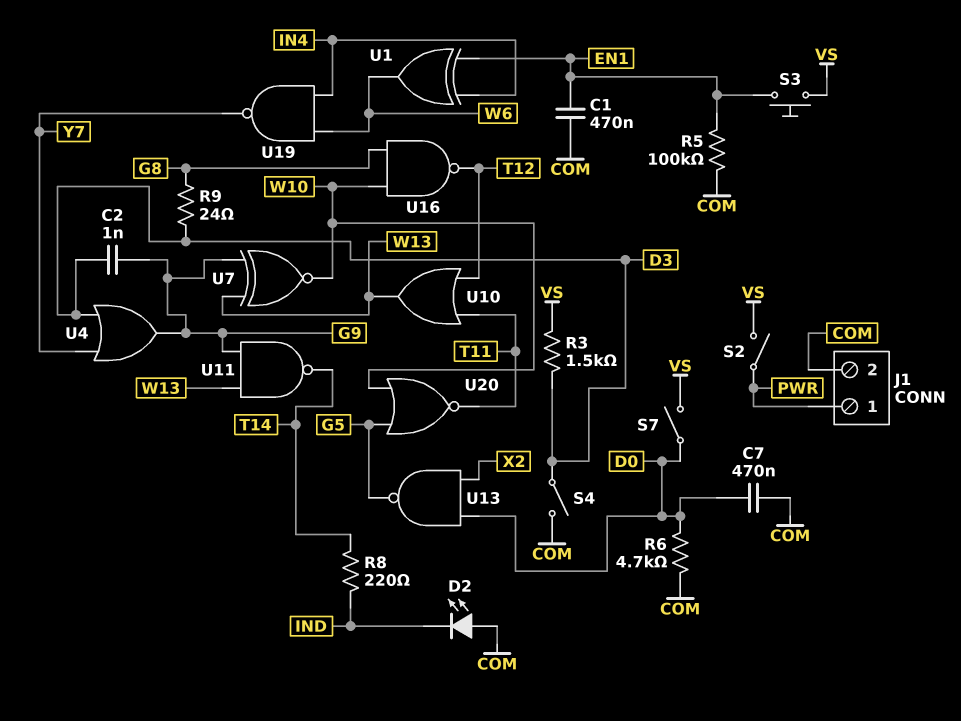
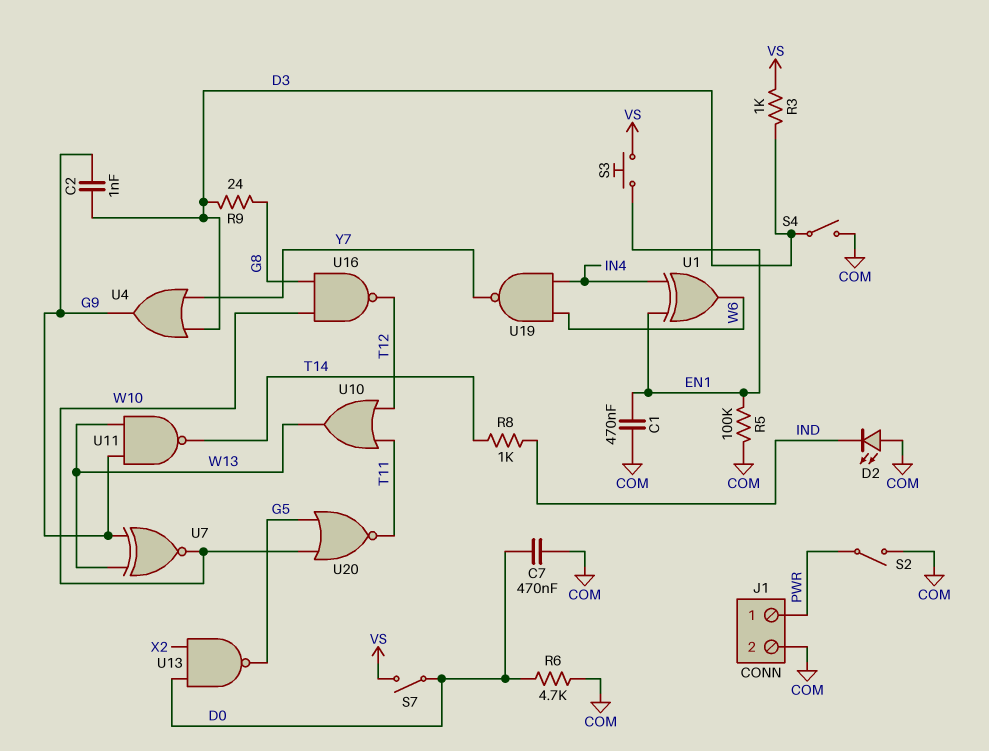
R3: 1.5k (D3, VS) -> 1k (D3, VS)
R8: 220 (IND, T14) -> 1k (IND, T14)
S2: switch (PWR, VS) -> switch (COM, PWR)

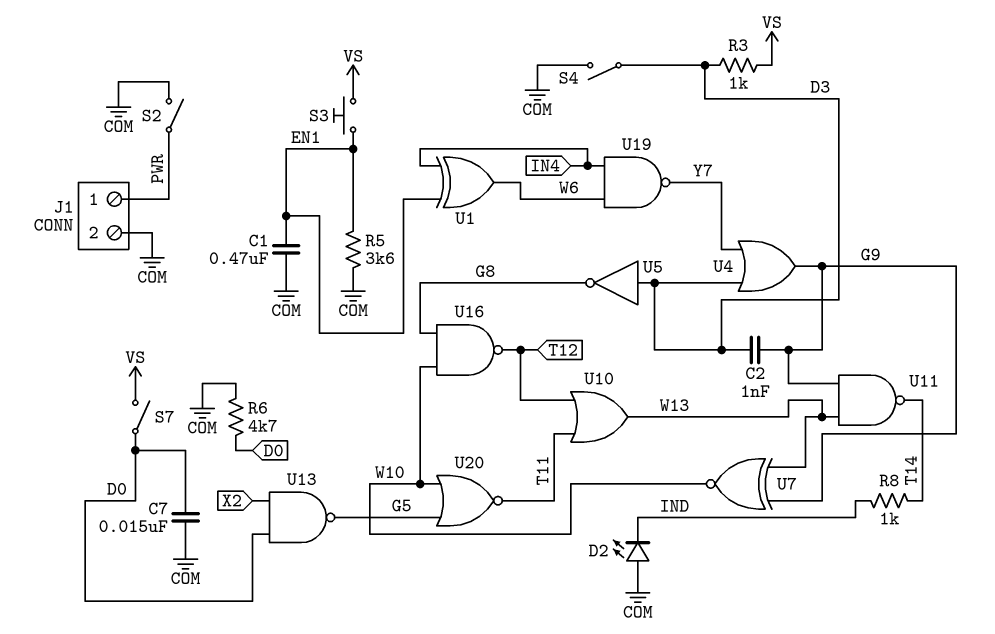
C7: 470nF (COM, D0) -> 15nF (COM, D0)
R5: 100k (COM, EN1) -> 3.6k (COM, EN1)
R9: 24 (D3, G8) -> none
U5: none -> NOT (in D3, out G8)

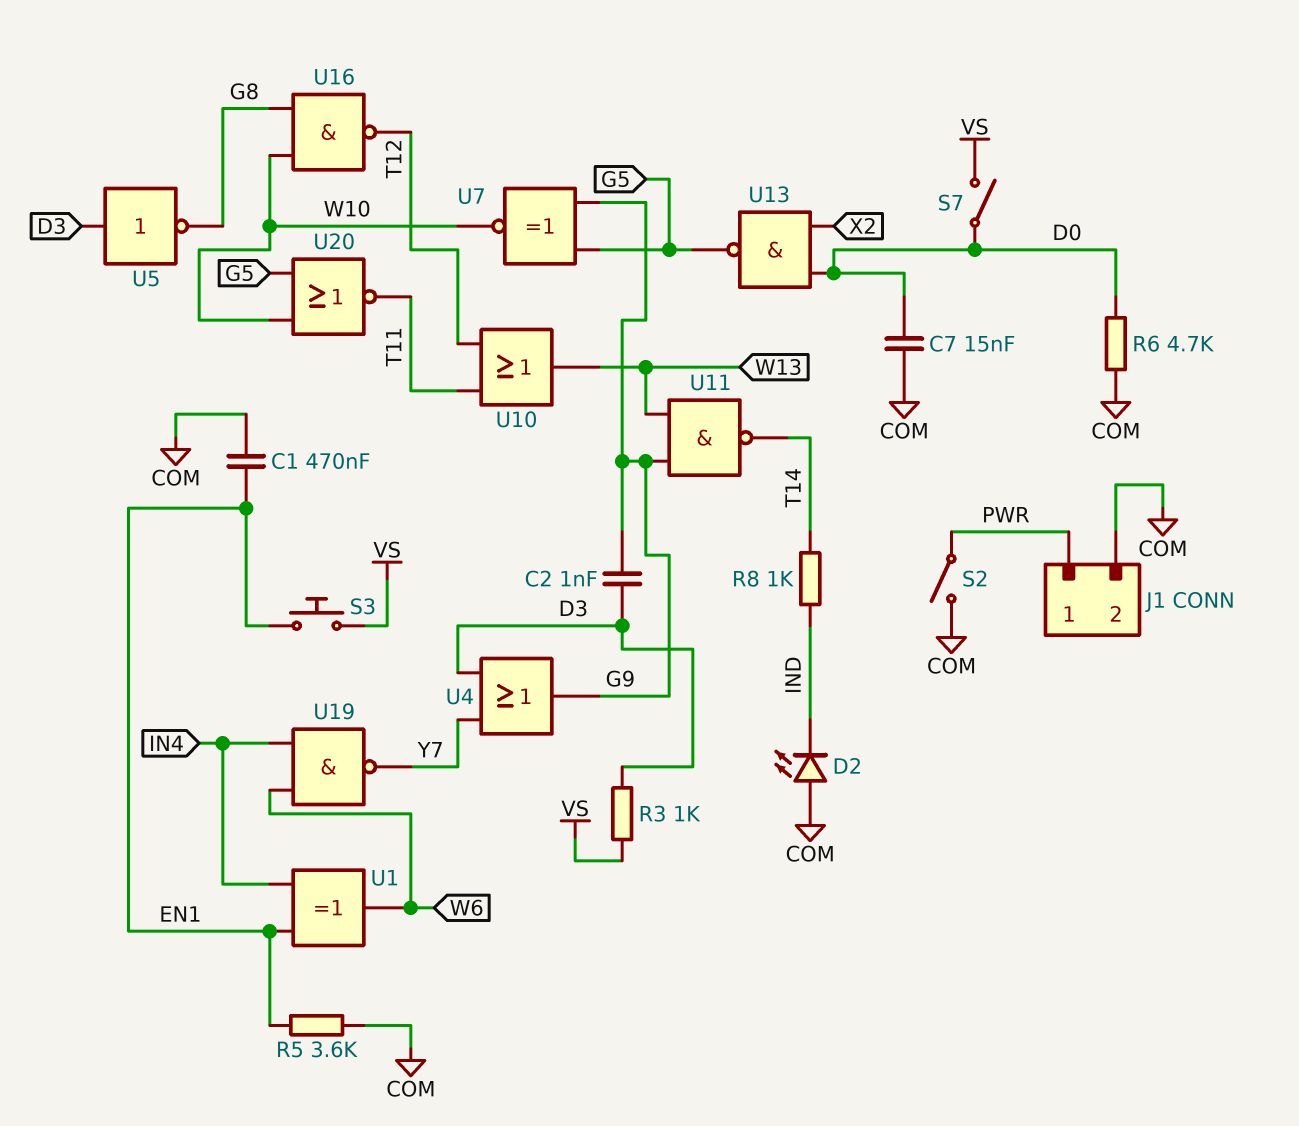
S4: switch (COM, D3) -> none
U7: XNOR (in G9, in W13, out W10) -> XNOR (in G5, in G9, out W10)

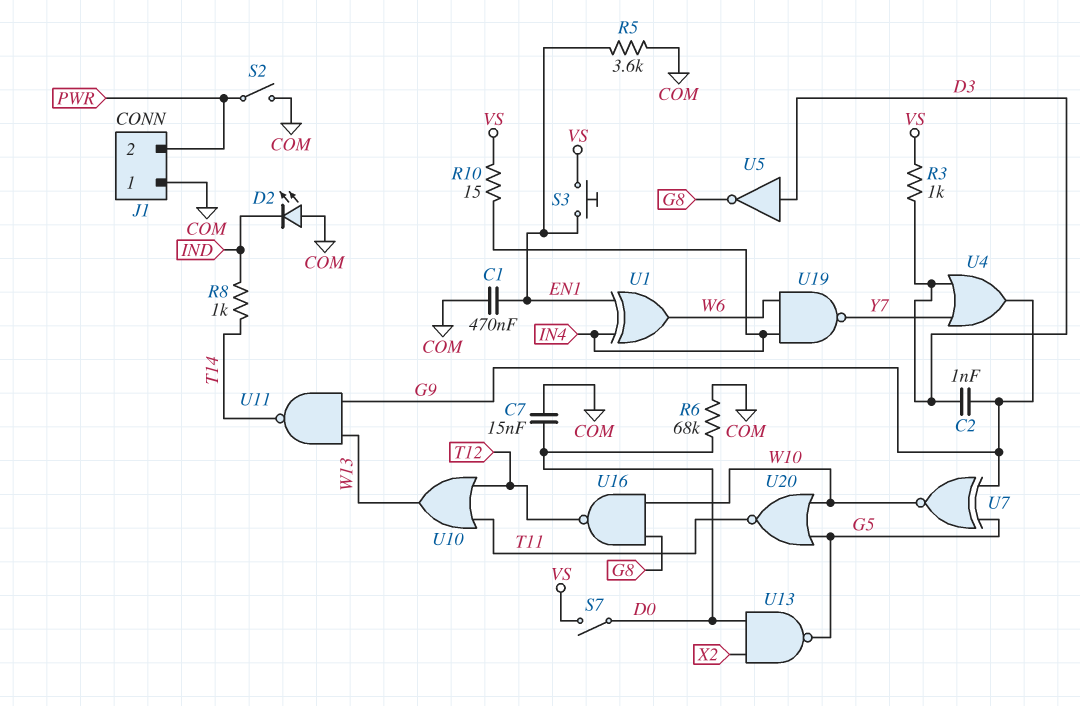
J1 pin 1: PWR -> COM
J1 pin 2: COM -> PWR
R6: 4.7k (COM, D0) -> 68k (COM, D0)
R10: none -> 15 (IN4, VS)

